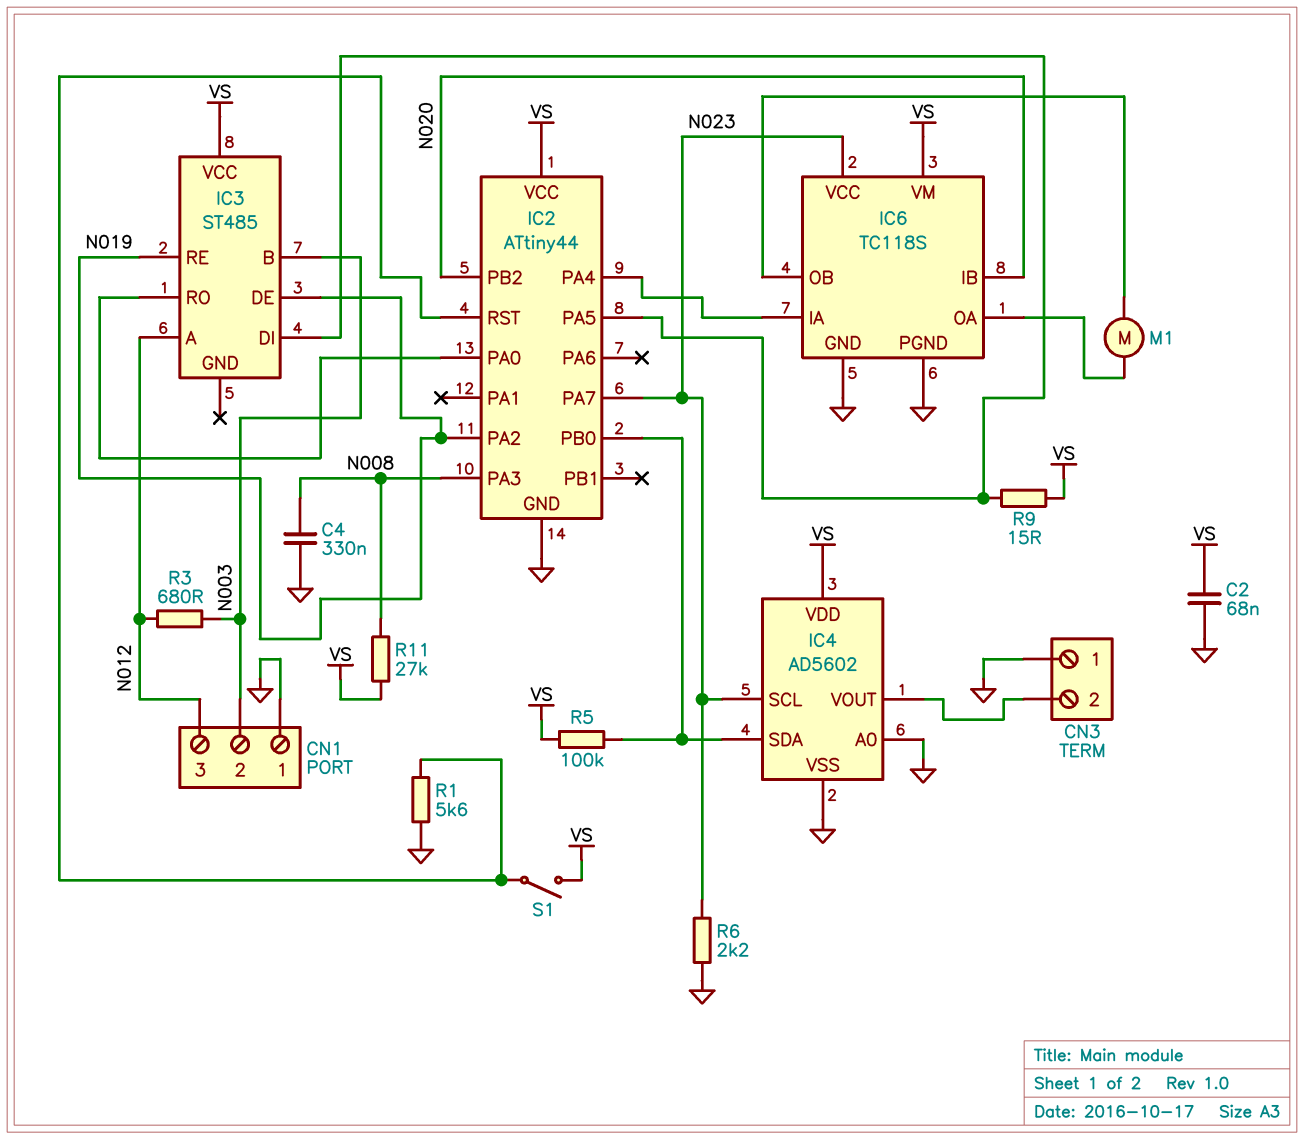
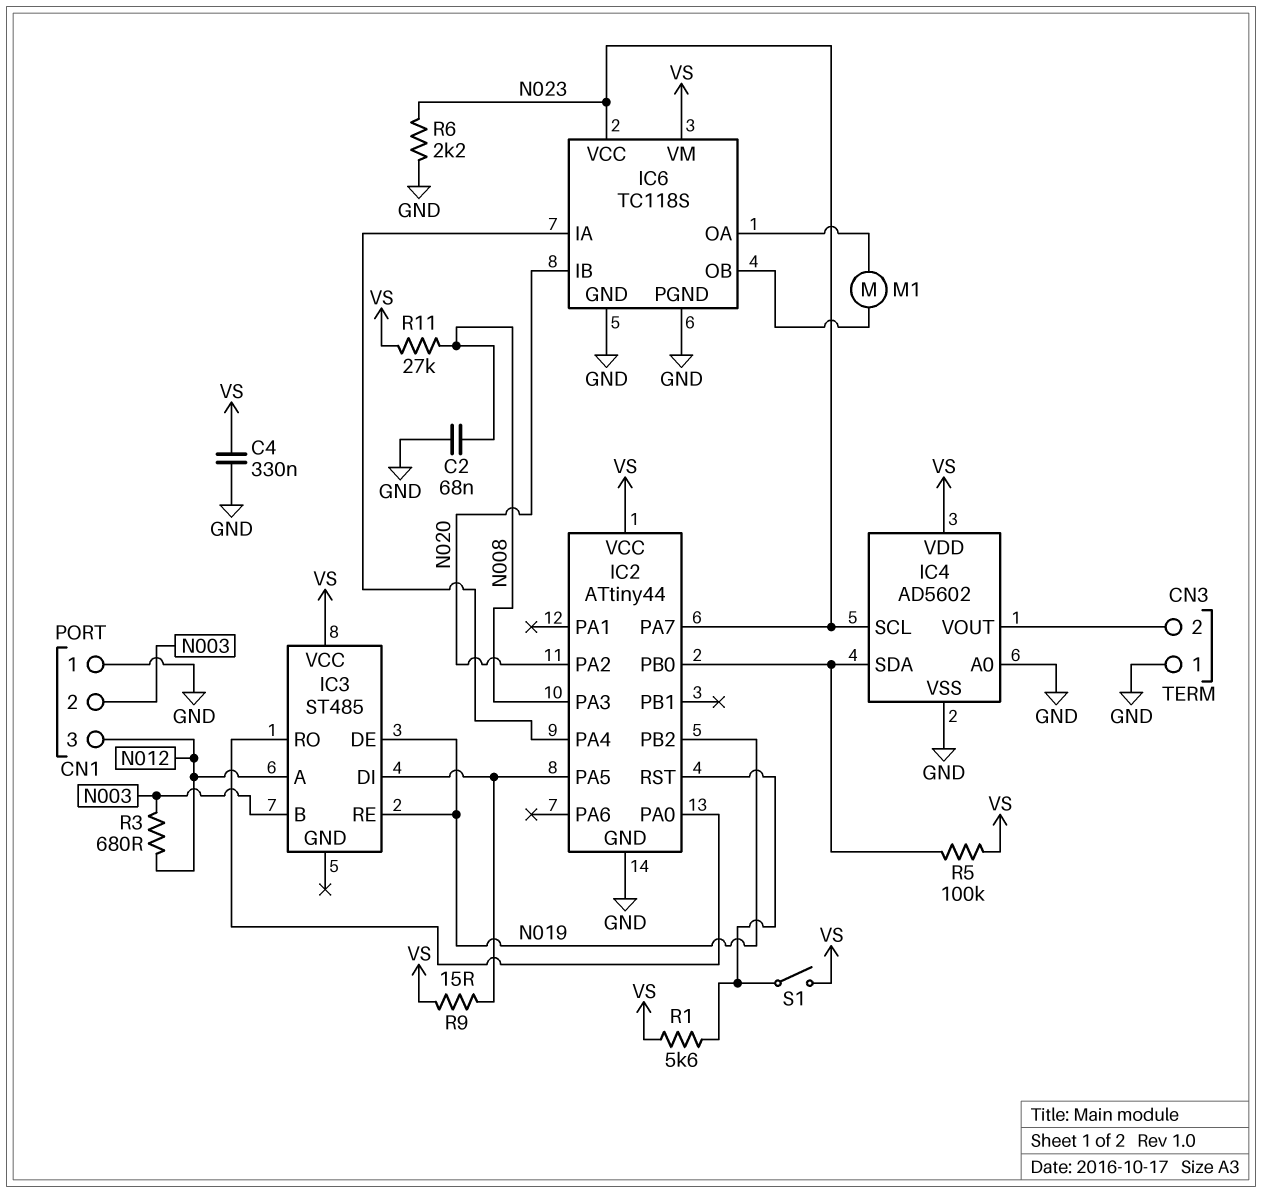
C2: 68nF (GND, VS) -> 68nF (GND, N008)
C4: 330nF (GND, N008) -> 330nF (GND, VS)
IC2 pin PA2: N019 -> N020
IC2 pin PB2: N020 -> N019
R1: 5.6k (GND, IC2/RST) -> 5.6k (IC2/RST, VS)

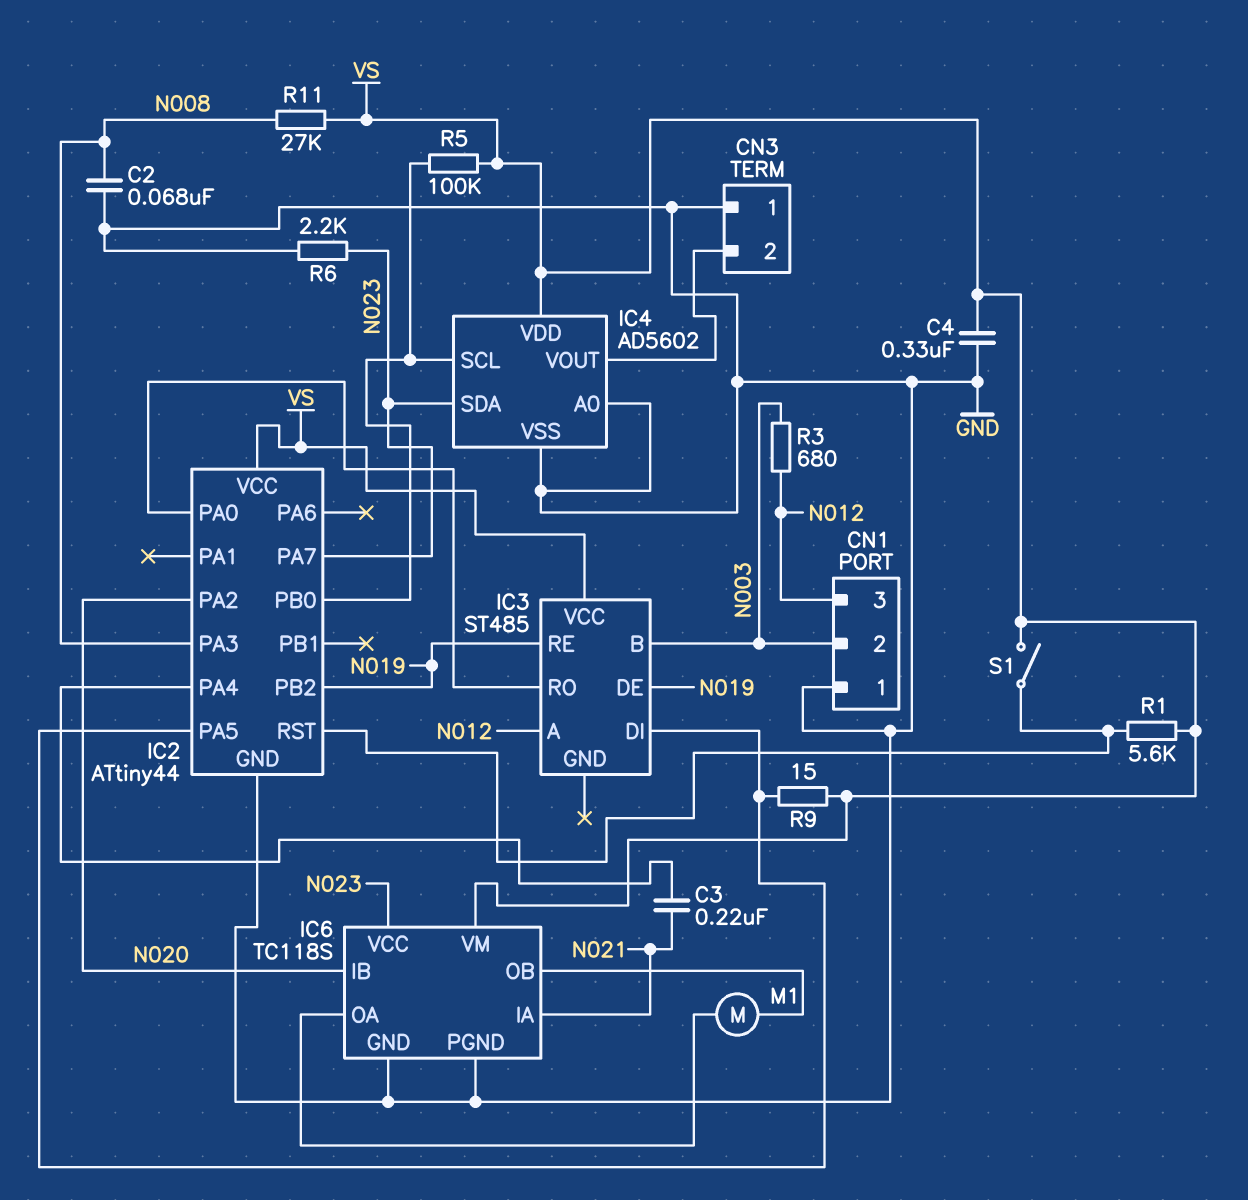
C3: none -> 220nF (IC2/PA4, N021)
IC4 pin SCL: N023 -> IC2/PB0
IC4 pin SDA: IC2/PB0 -> N023
IC6 pin IA: IC2/PA4 -> N021

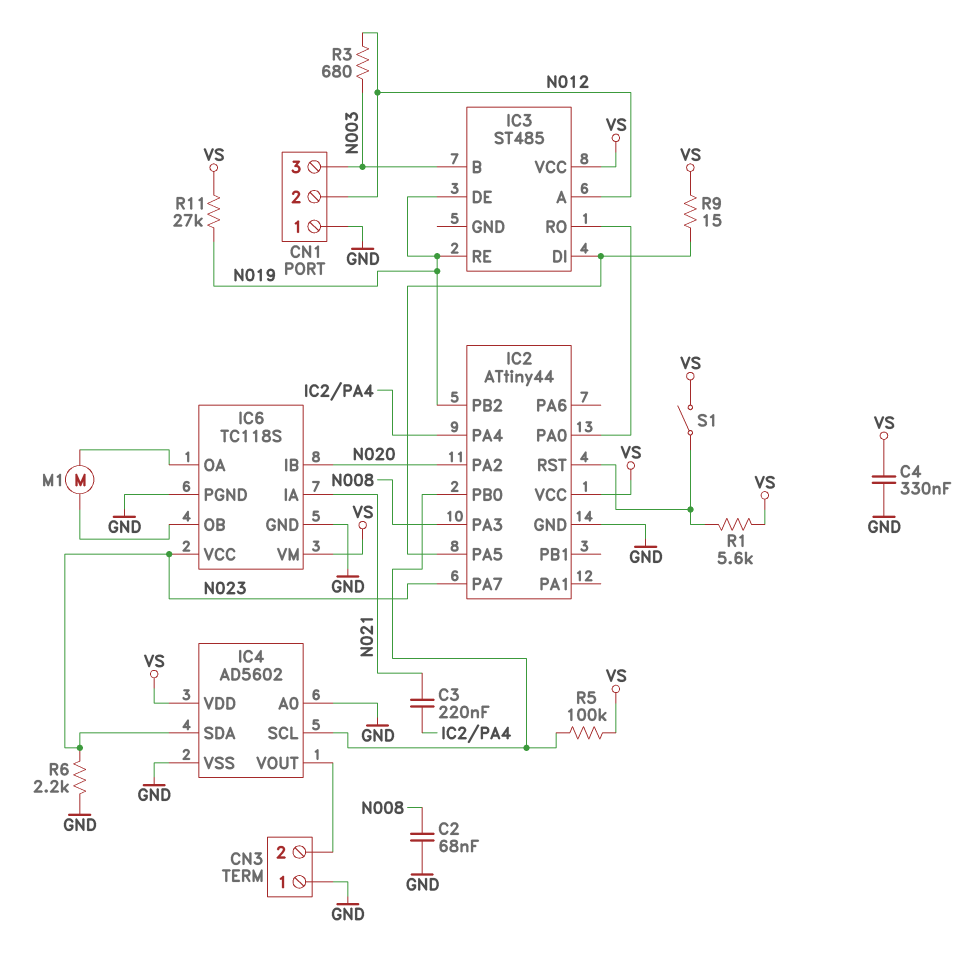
CN1 pin 2: N003 -> N012
CN1 pin 3: N012 -> N003
R11: 27k (N008, VS) -> 27k (N019, VS)

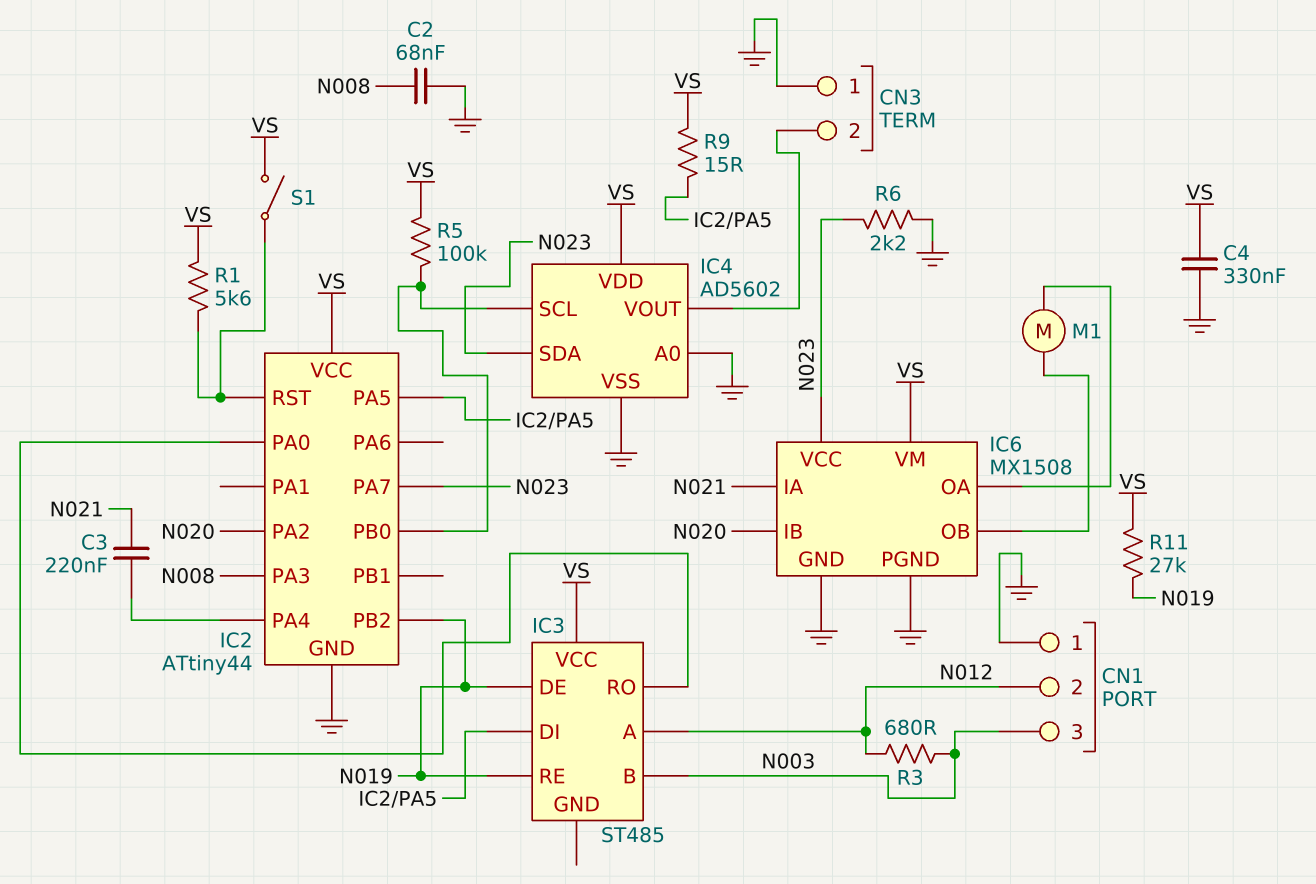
IC6: TC118S -> MX1508

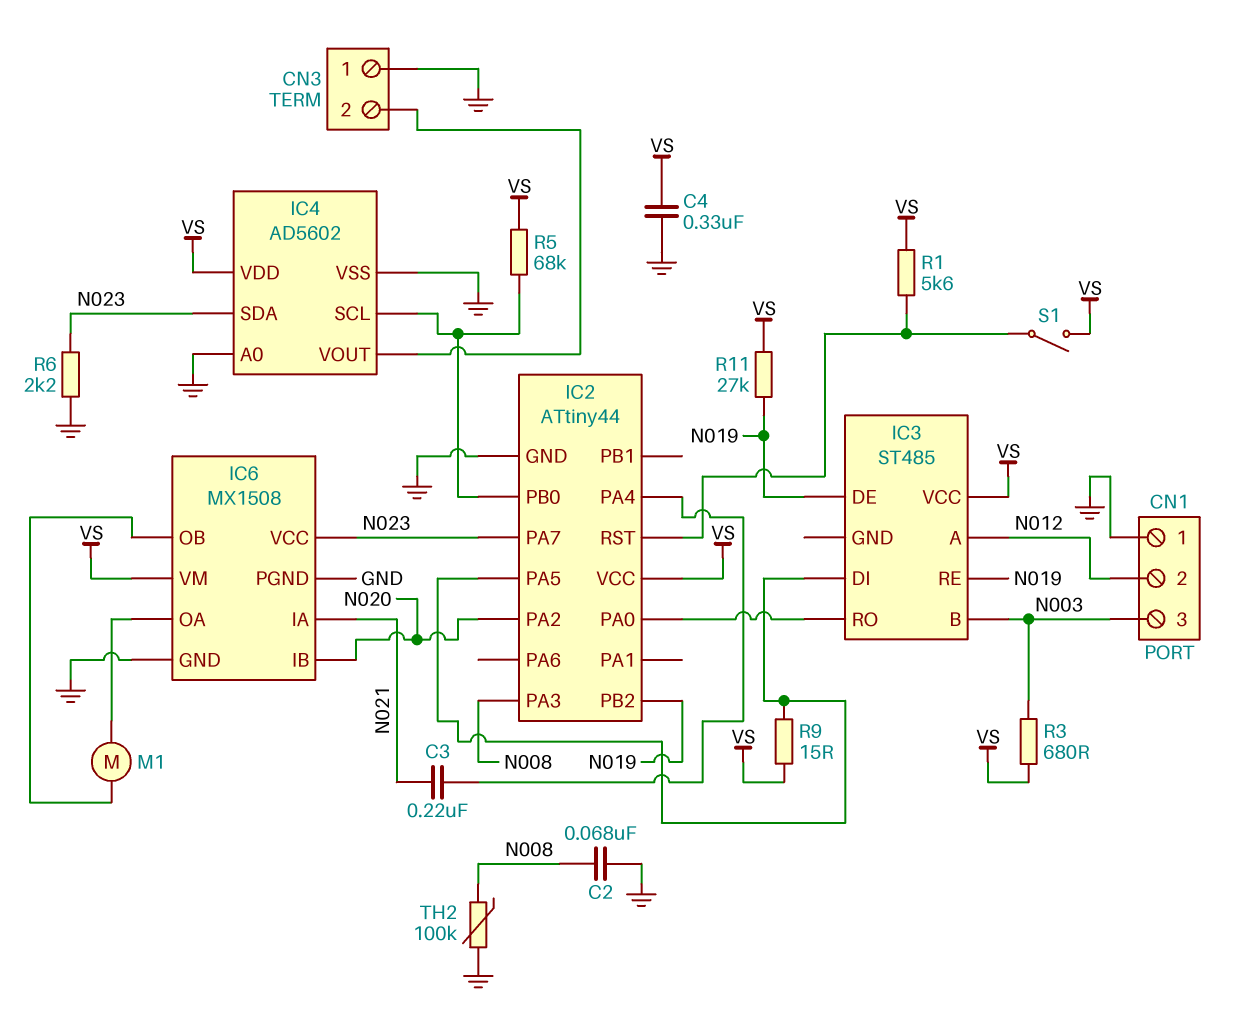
R3: 680 (N003, N012) -> 680 (N003, VS)
R5: 100k (IC2/PB0, VS) -> 68k (IC2/PB0, VS)
TH2: none -> 100k (GND, N008)

